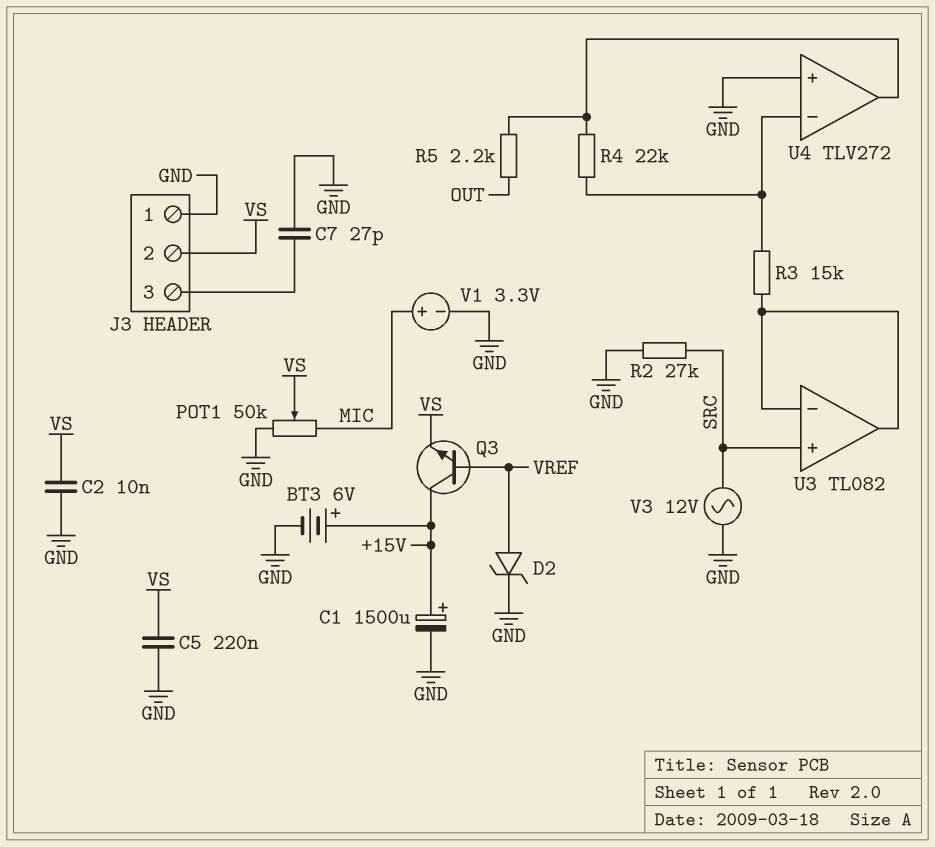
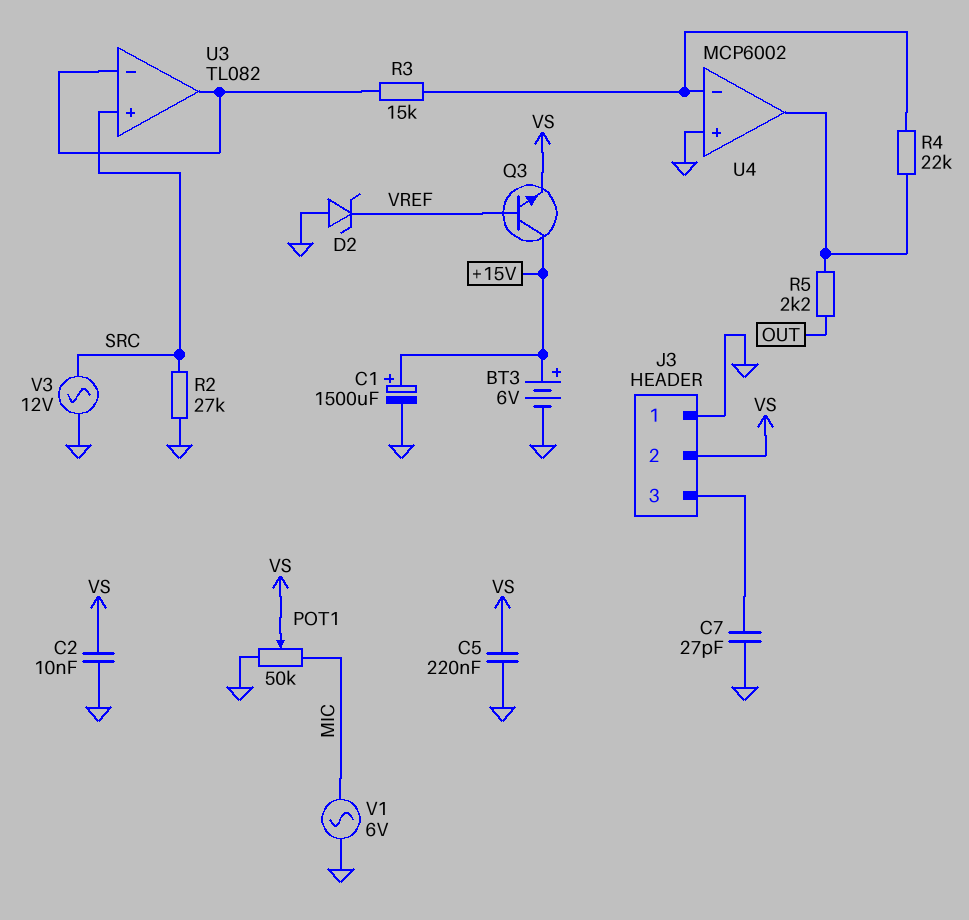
D2: zener (A VREF, K GND) -> zener (A GND, K VREF)
U4: TLV272 -> MCP6002
V1: 3.3V (plus MIC, minus GND) -> AC 6V (GND, MIC)

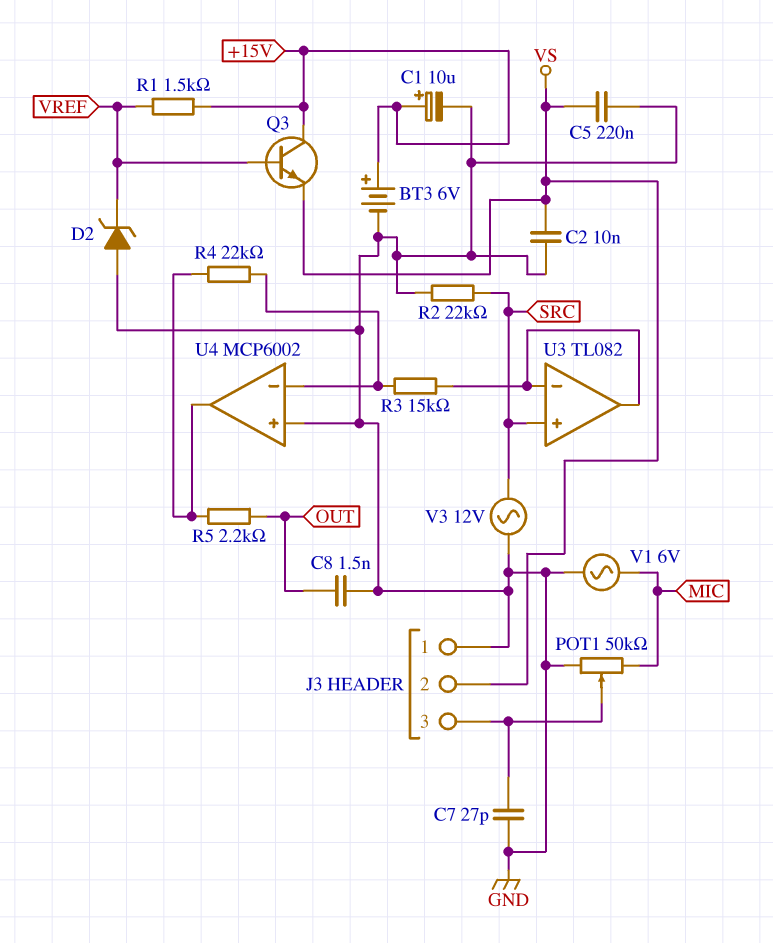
C1: 1500uF (plus +15V, minus GND) -> 10uF (plus +15V, minus GND)
C8: none -> 1.5nF (GND, OUT)
POT1: 50k (GND, MIC, wiper VS) -> 50k (GND, MIC, wiper J3/3)
R1: none -> 1.5k (+15V, VREF)
R2: 27k (GND, SRC) -> 22k (GND, SRC)

